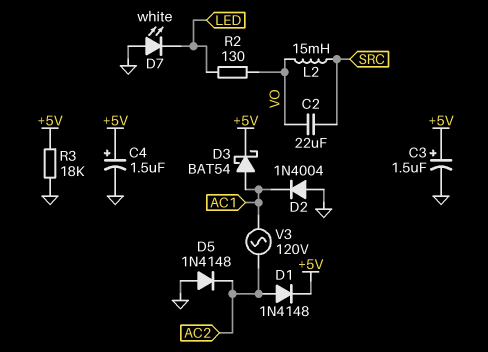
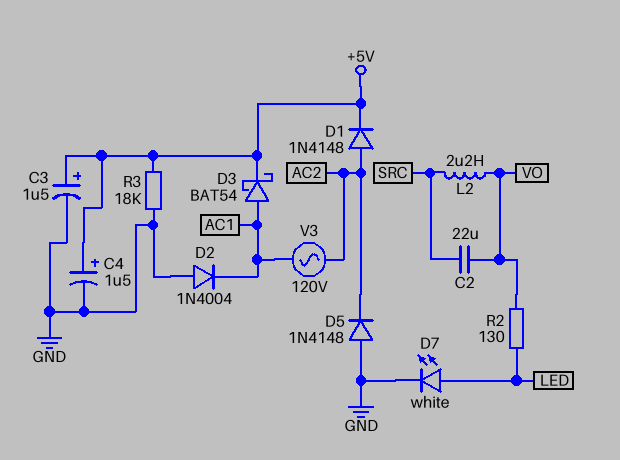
D7: LED white (A GND, K LED) -> LED white (A LED, K GND)
L2: 15mH (SRC, VO) -> 2.2uH (SRC, VO)

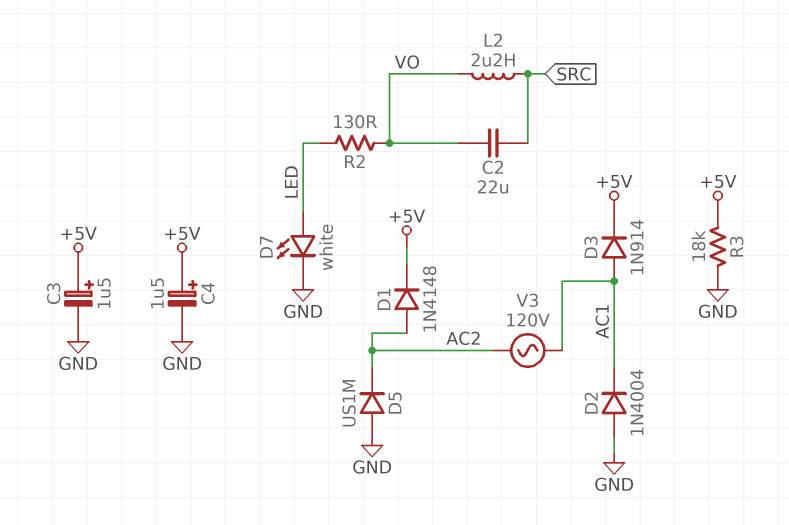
D3: schottky BAT54 (A AC1, K +5V) -> diode 1N914 (A AC1, K +5V)
D5: diode 1N4148 (A GND, K AC2) -> diode US1M (A GND, K AC2)

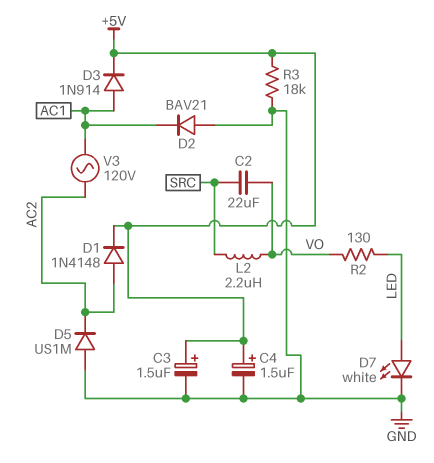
D2: diode 1N4004 (A GND, K AC1) -> diode BAV21 (A GND, K AC1)

